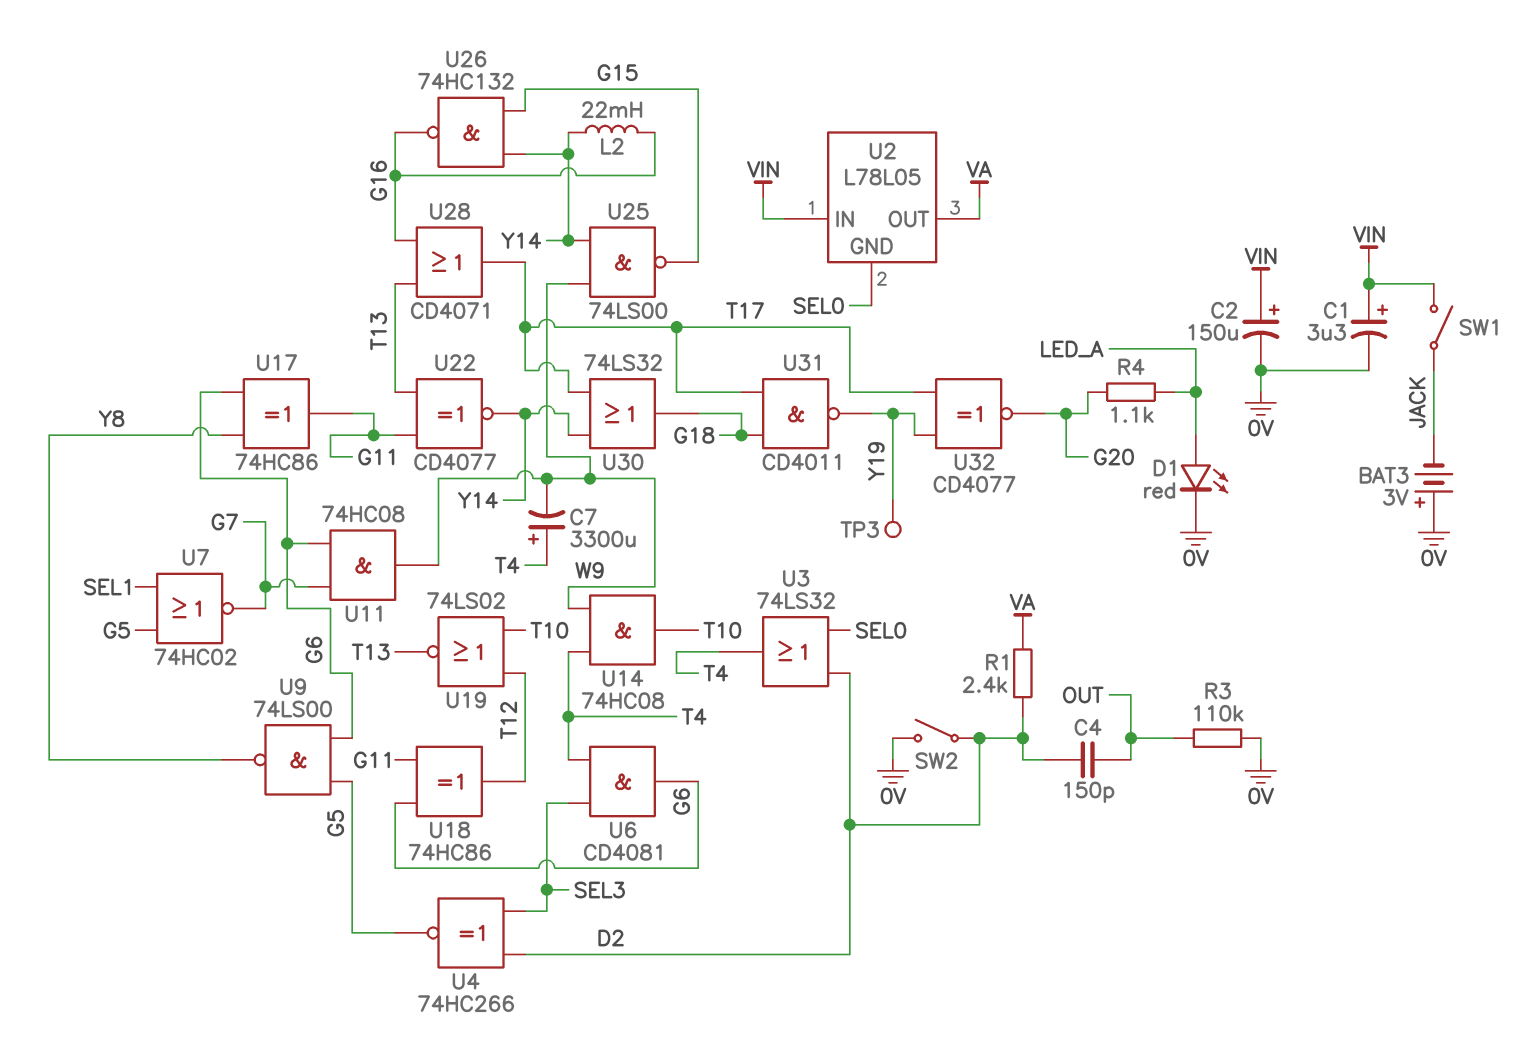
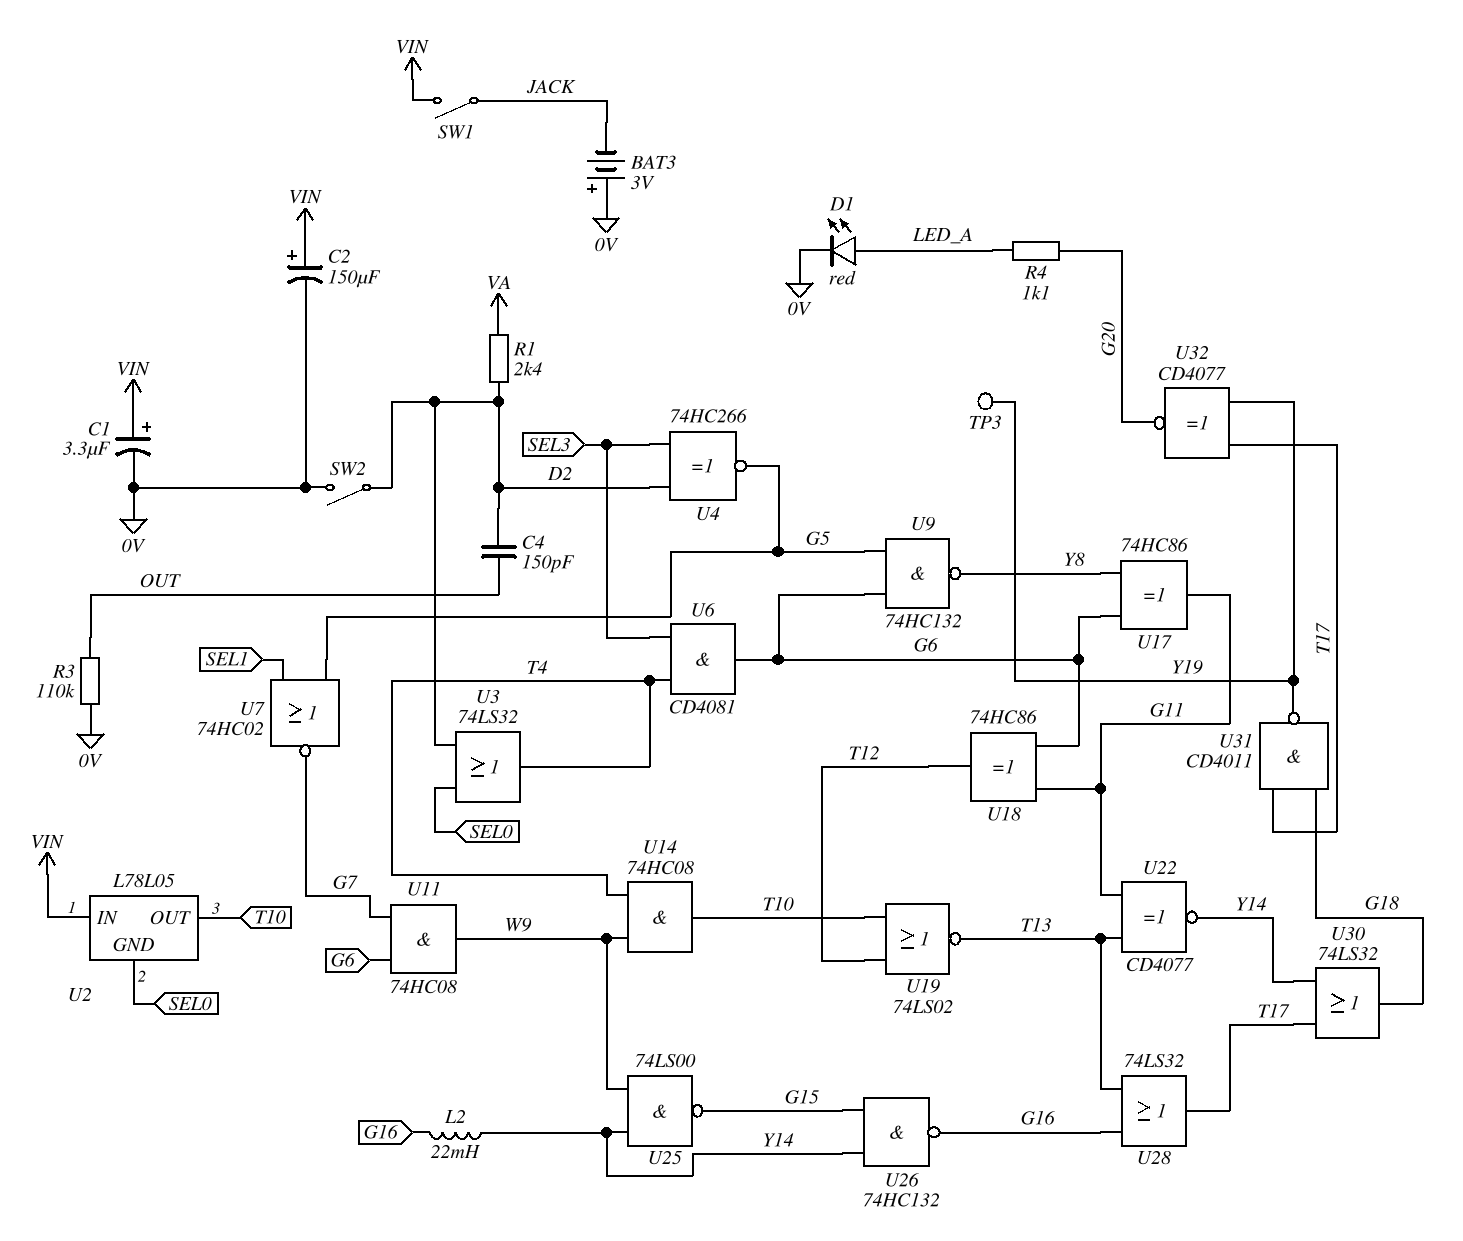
C7: 3300uF (plus T4, minus W9) -> none
U2 pin OUT: VA -> T10
U9: NAND 74LS00 (in G5, in G6, out Y8) -> NAND 74HC132 (in G5, in G6, out Y8)
U28: OR CD4071 (in G16, in T13, out T17) -> OR 74LS32 (in G16, in T13, out T17)

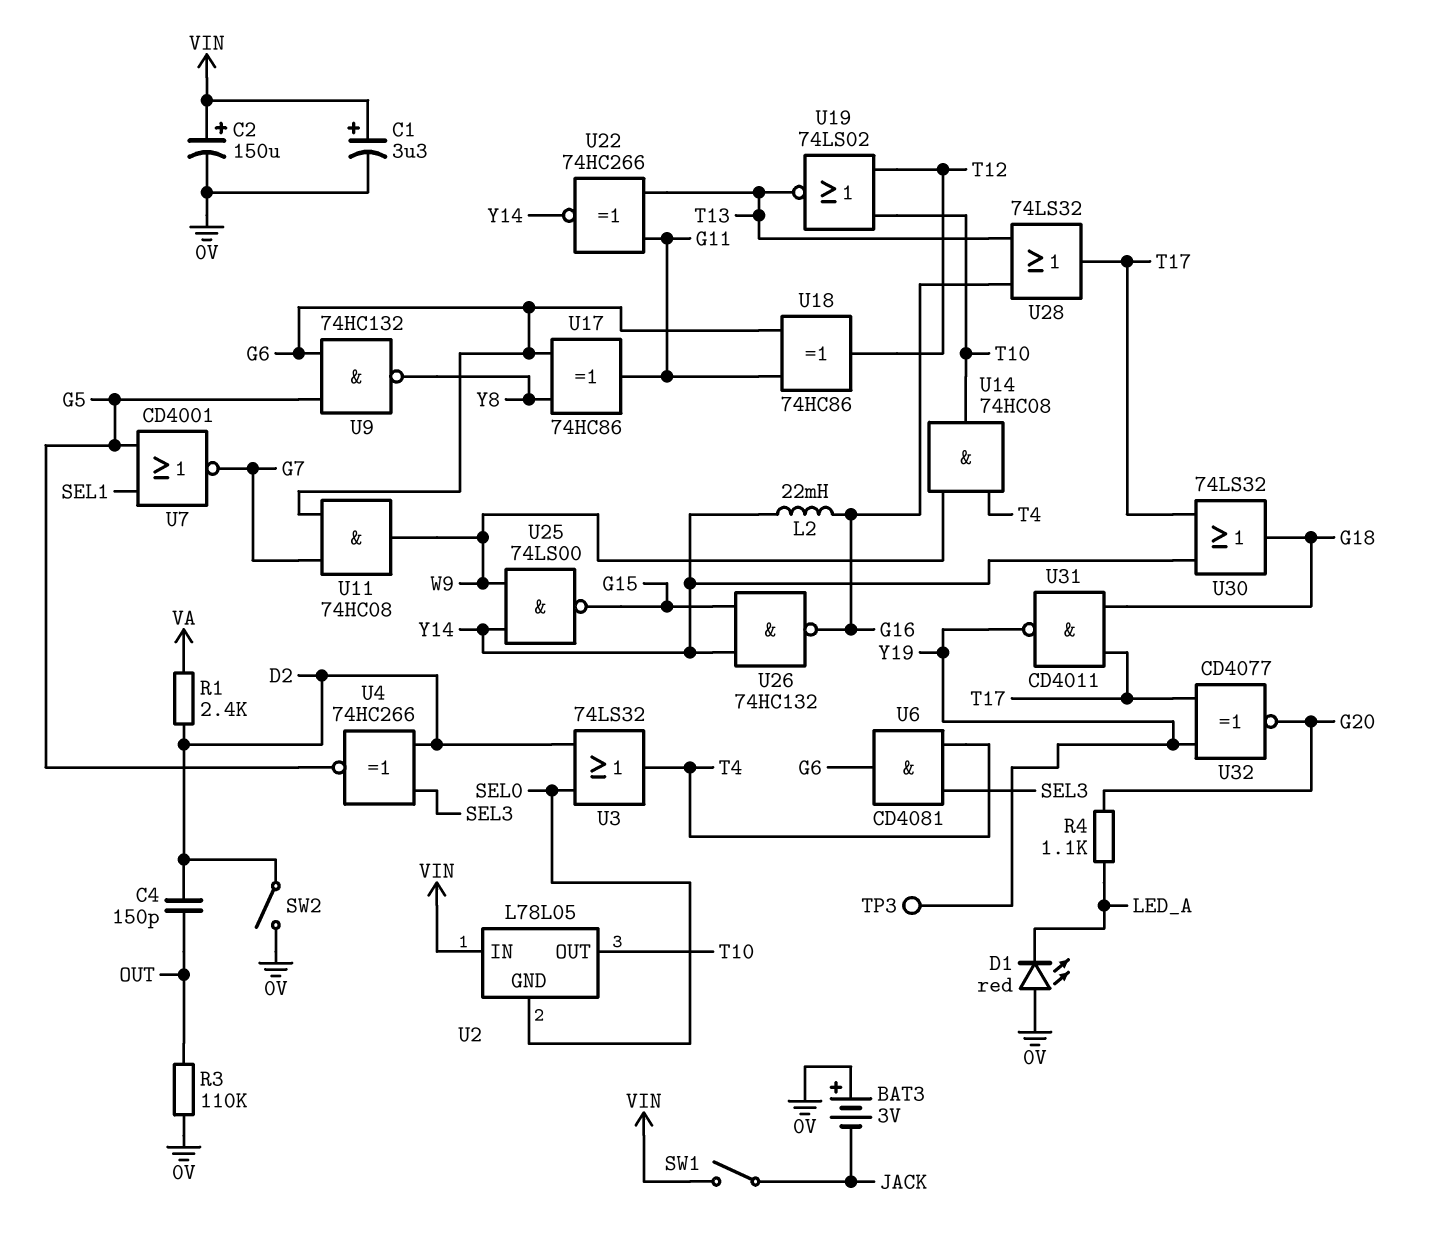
D1: LED red (A LED_A, K 0V) -> LED red (A 0V, K LED_A)
U7: NOR 74HC02 (in G5, in SEL1, out G7) -> NOR CD4001 (in G5, in SEL1, out G7)
U22: XNOR CD4077 (in G11, in T13, out Y14) -> XNOR 74HC266 (in G11, in T13, out Y14)

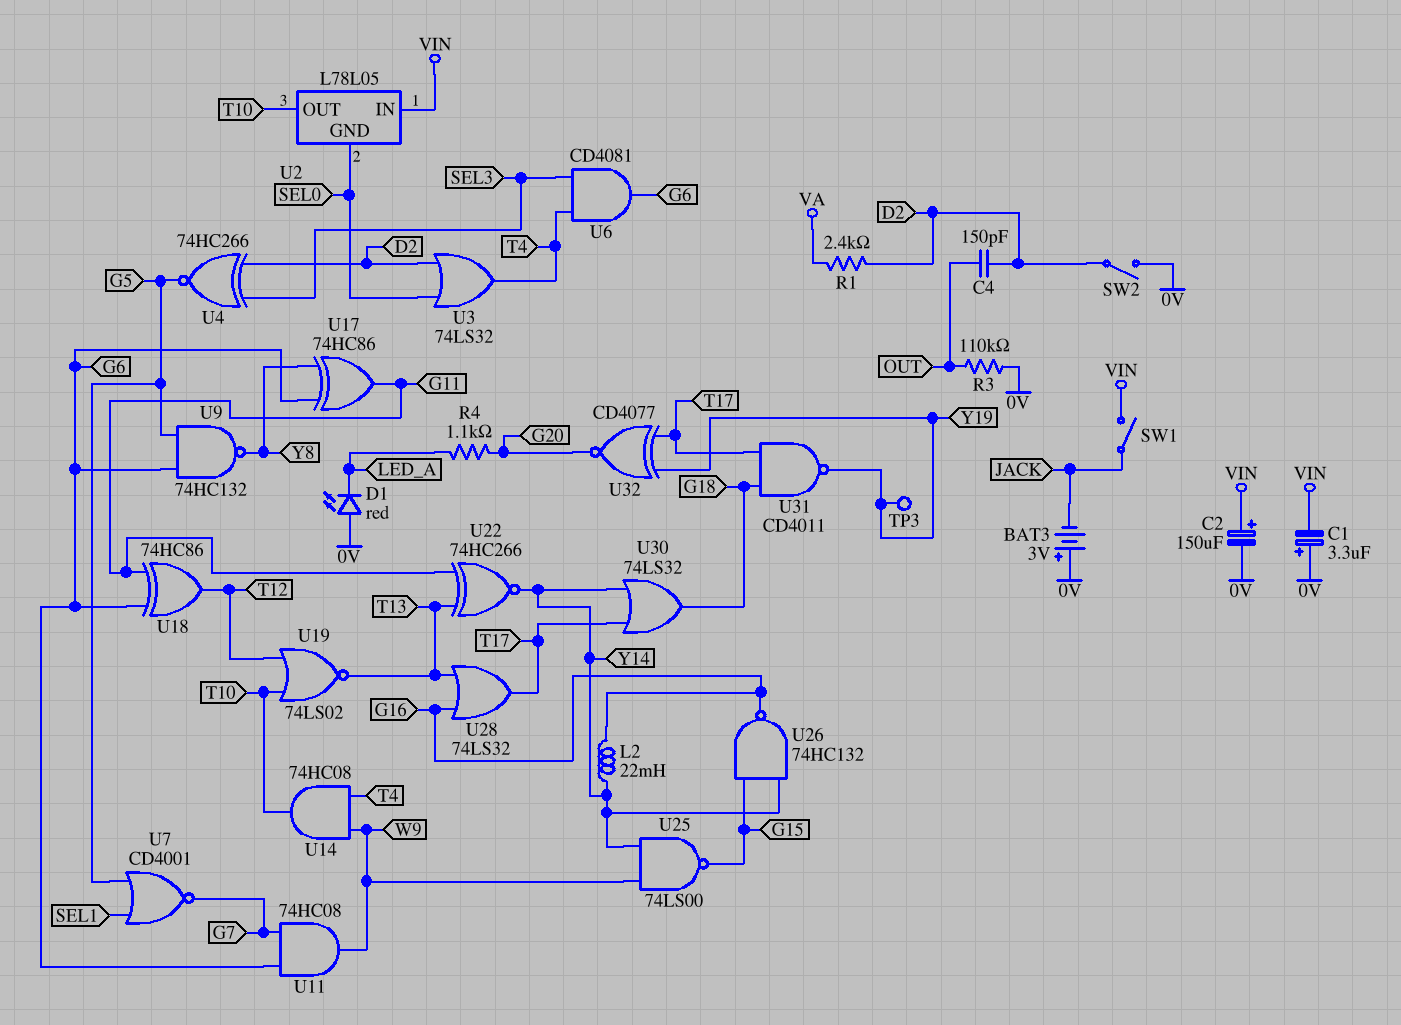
C1: 3.3uF (plus VIN, minus 0V) -> 3.3uF (plus 0V, minus VIN)

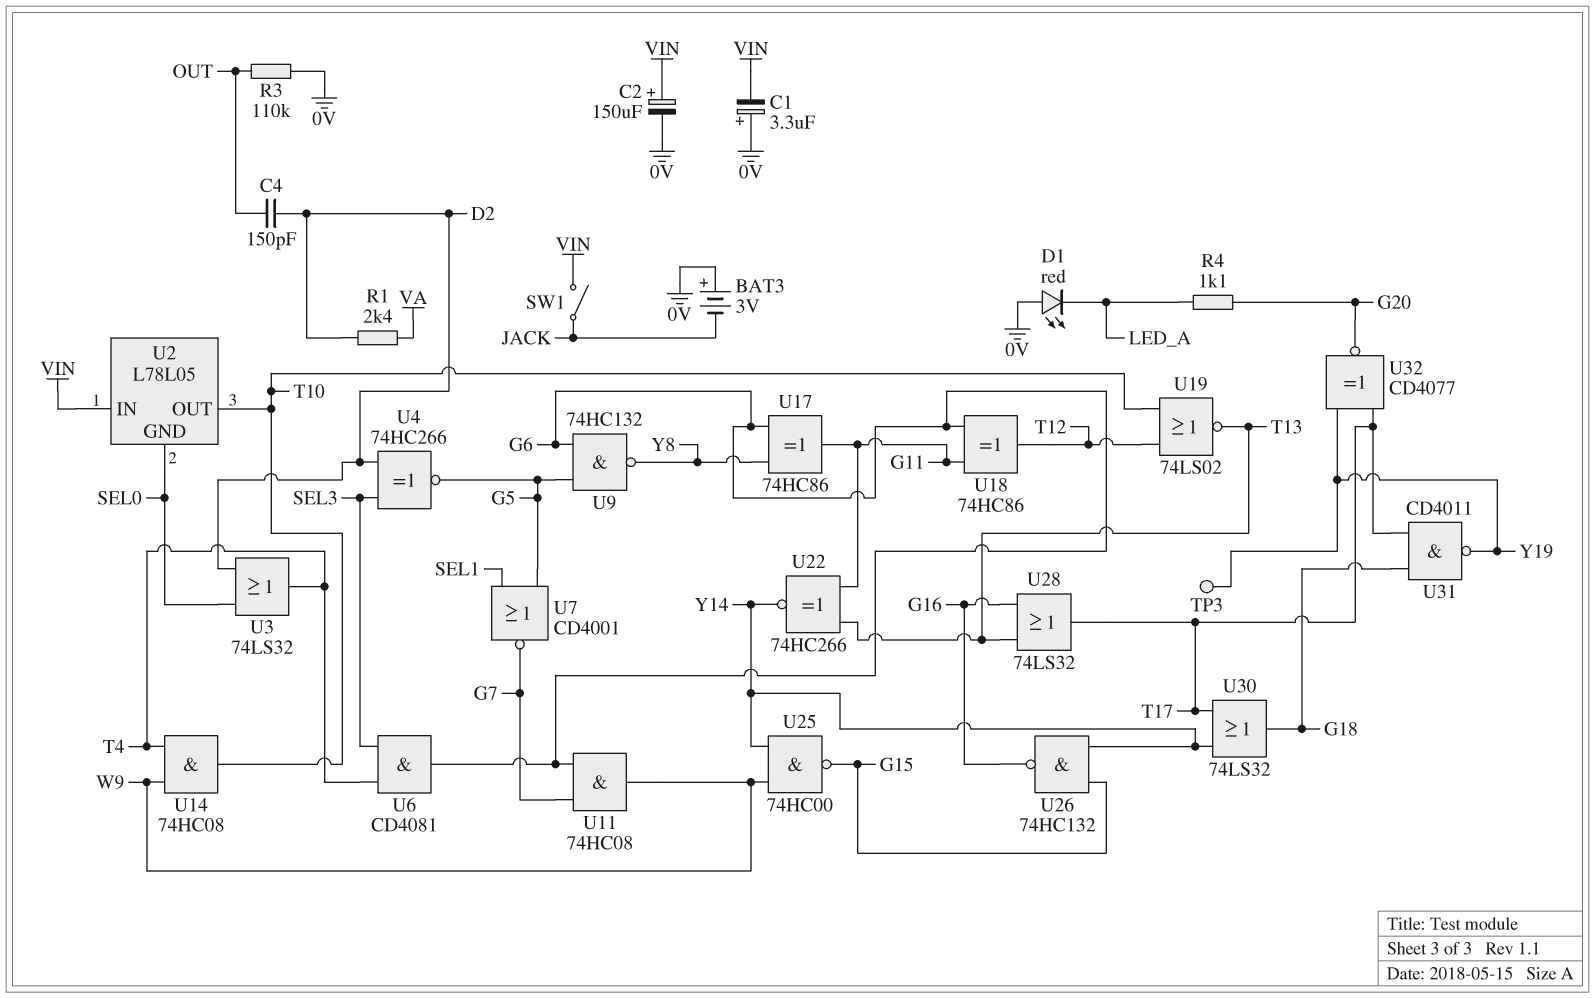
L2: 22mH (G16, Y14) -> none
SW2: switch (0V, D2) -> none
U25: NAND 74LS00 (in W9, in Y14, out G15) -> NAND 74HC00 (in W9, in Y14, out G15)

